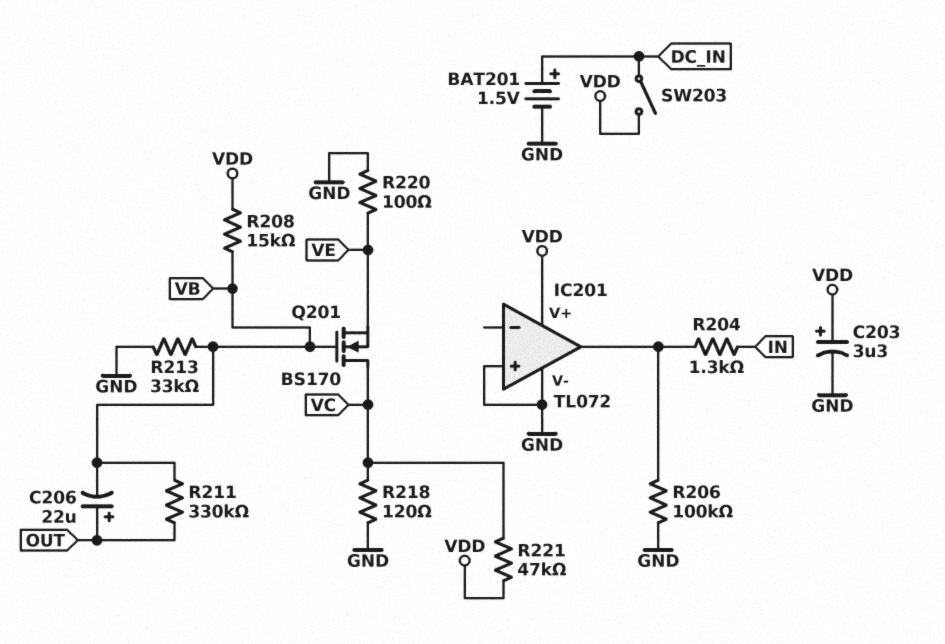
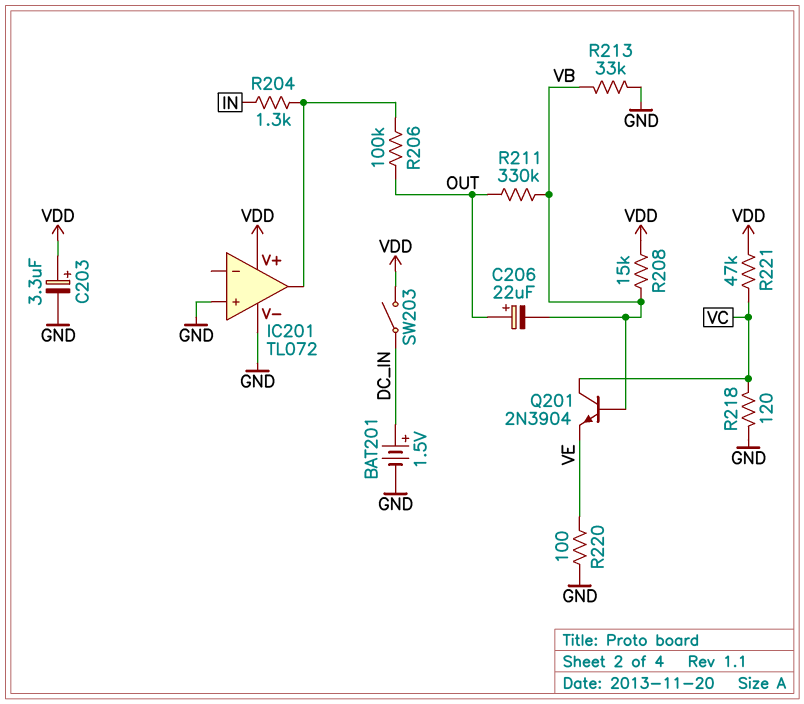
Q201: NMOS BS170 (G VB, D VC, S VE) -> NPN 2N3904 (B VB, C VC, E VE)
R206: 100k (GND, IC201/out) -> 100k (IC201/out, OUT)

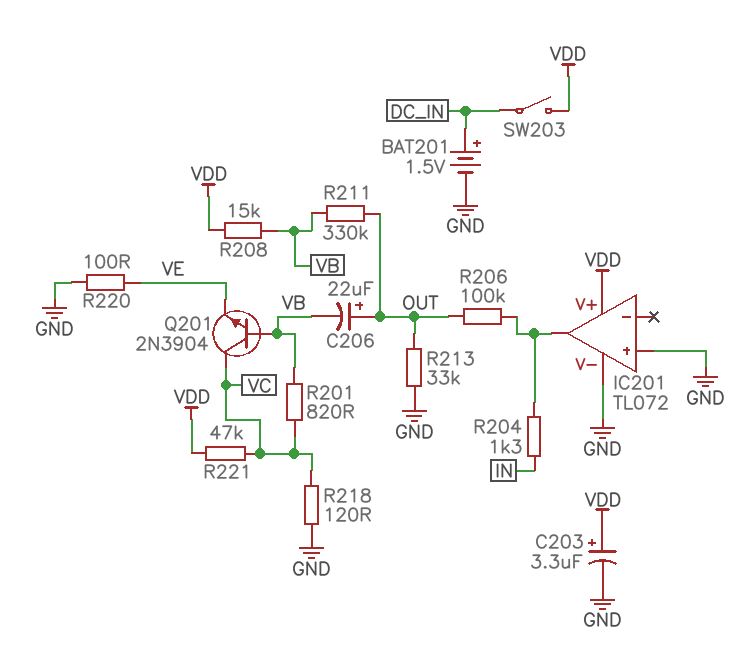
R201: none -> 820 (VB, VC)
R213: 33k (GND, VB) -> 33k (GND, OUT)

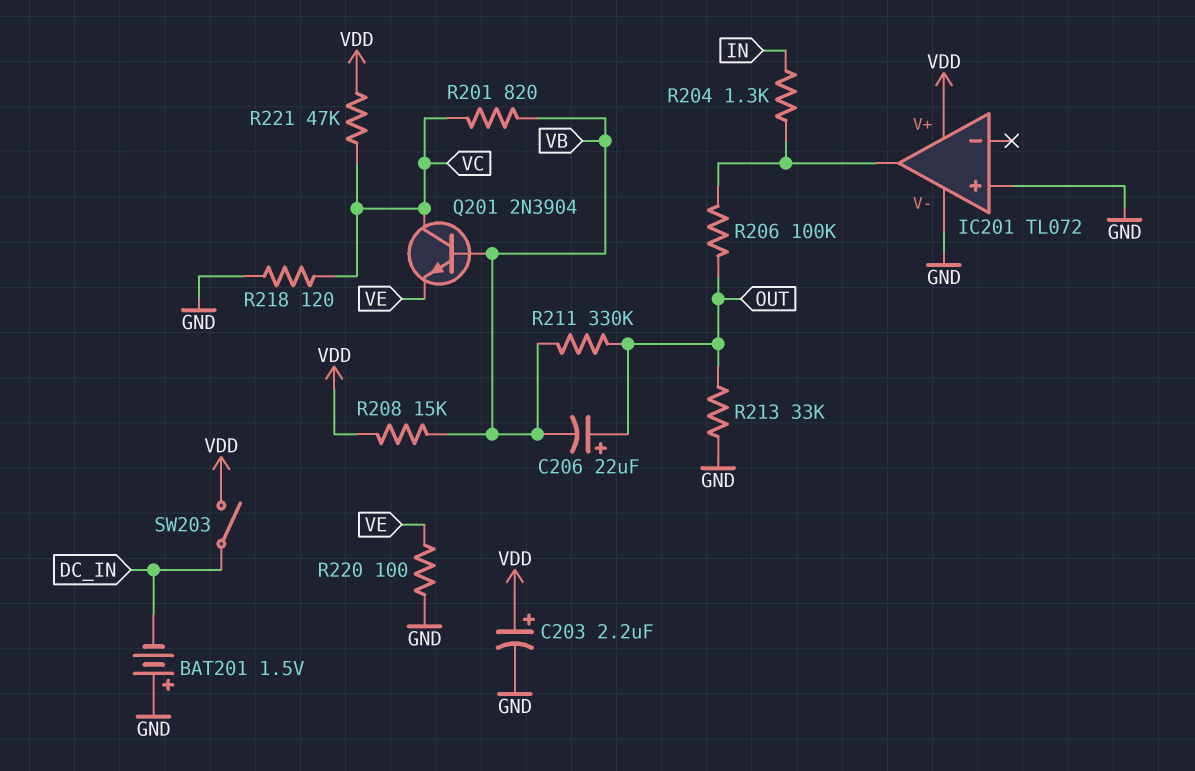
BAT201: 1.5V (plus DC_IN, minus GND) -> 1.5V (plus GND, minus DC_IN)
C203: 3.3uF (plus VDD, minus GND) -> 2.2uF (plus VDD, minus GND)

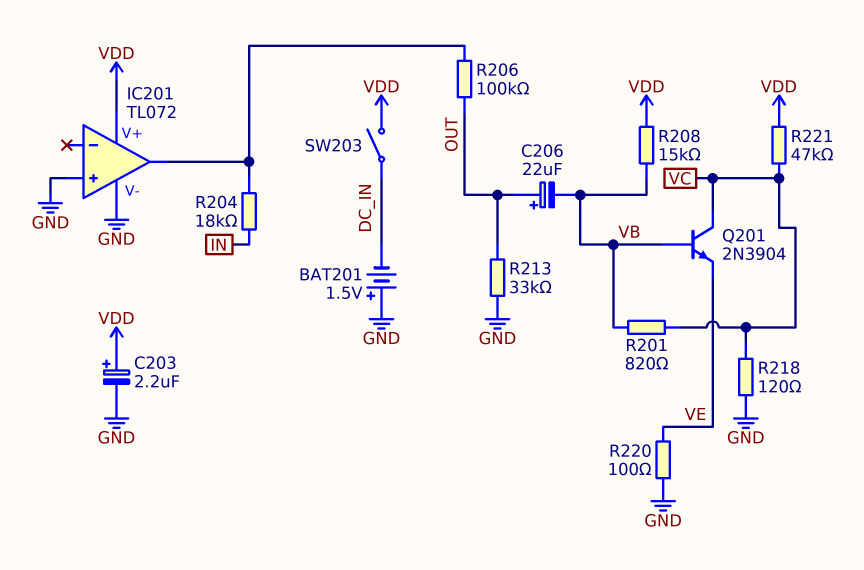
R204: 1.3k (IC201/out, IN) -> 18k (IC201/out, IN)
R211: 330k (OUT, VB) -> none

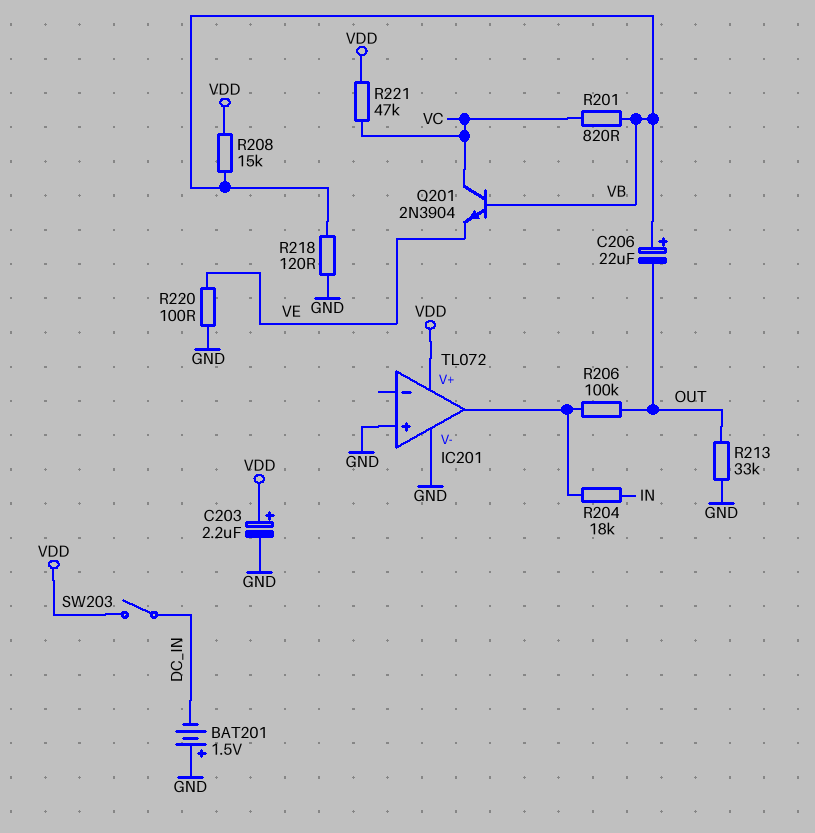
C206: 22uF (plus OUT, minus VB) -> 22uF (plus VB, minus OUT)
R218: 120 (GND, VC) -> 120 (GND, VB)

